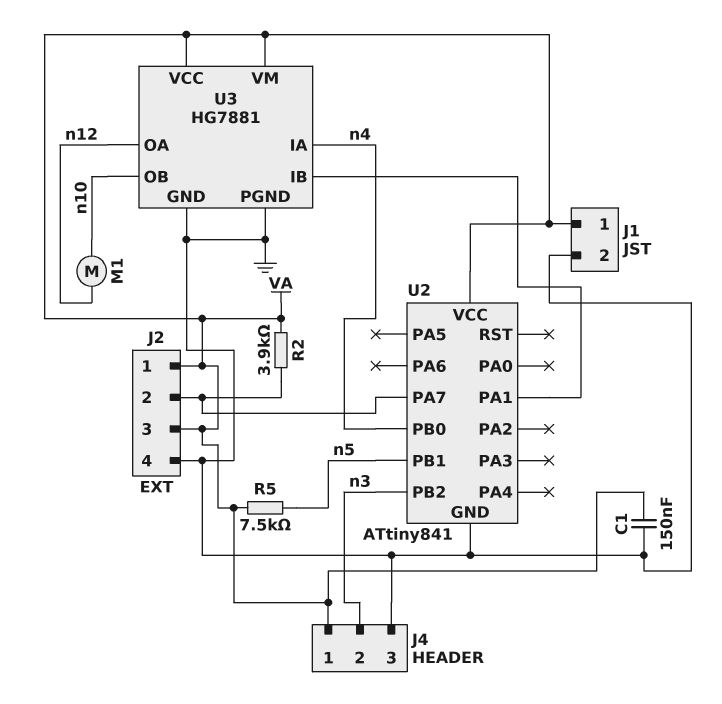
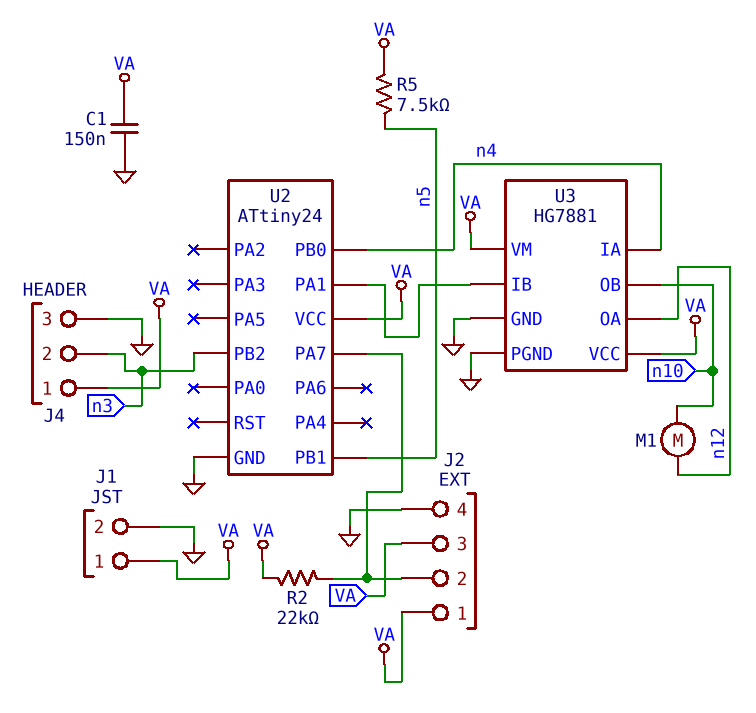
R2: 3.9k (J2/2, VA) -> 22k (J2/2, VA)
U2: ATtiny841 -> ATtiny24

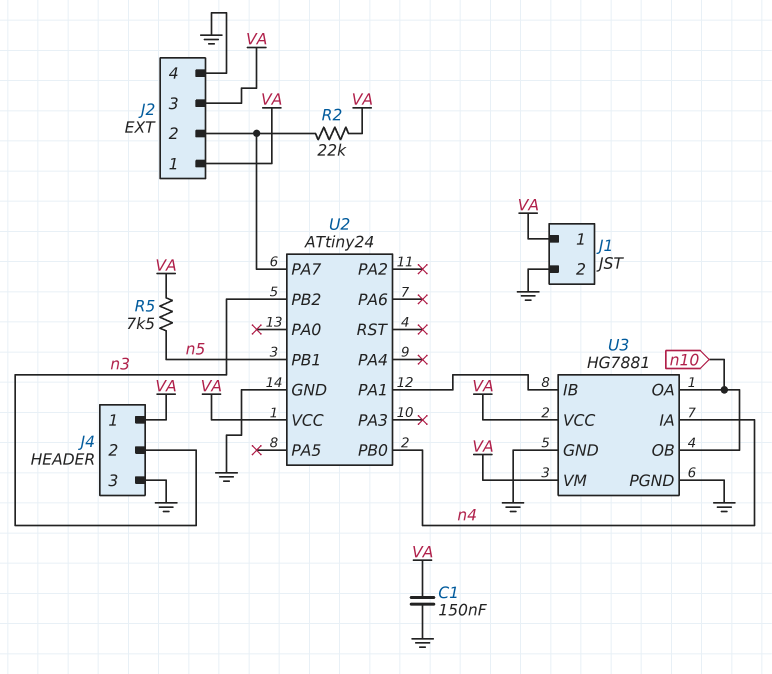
M1: motor (n10, n12) -> none
U3 pin OA: n12 -> n10

